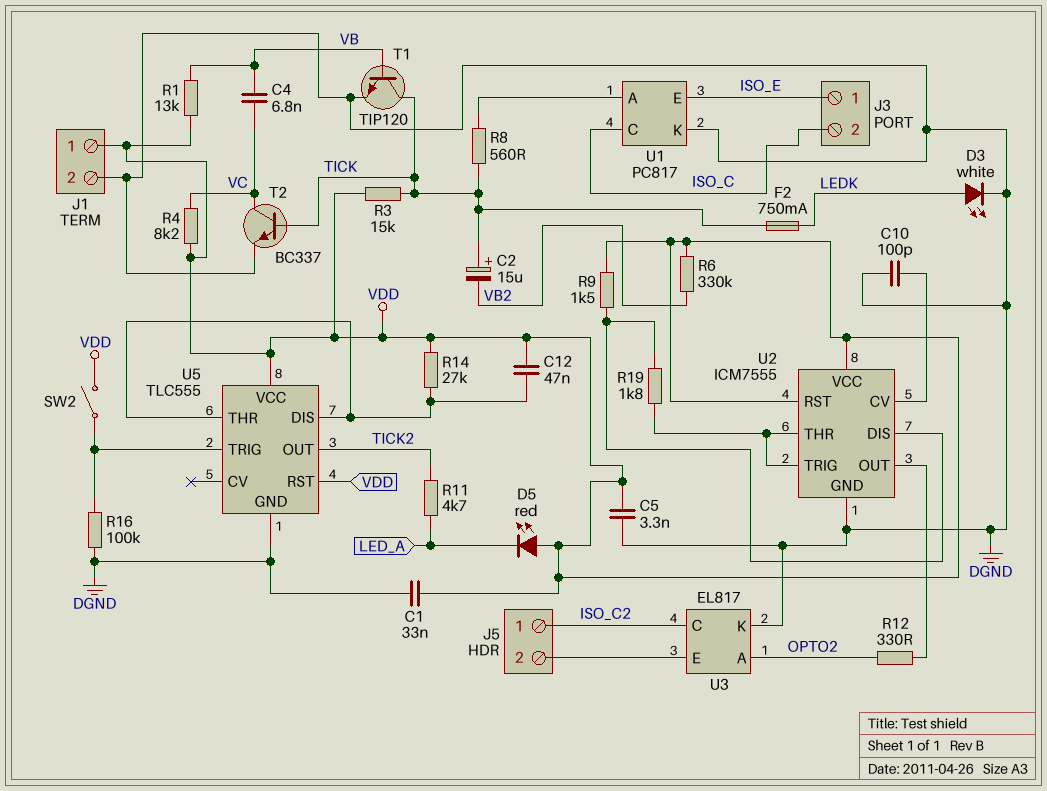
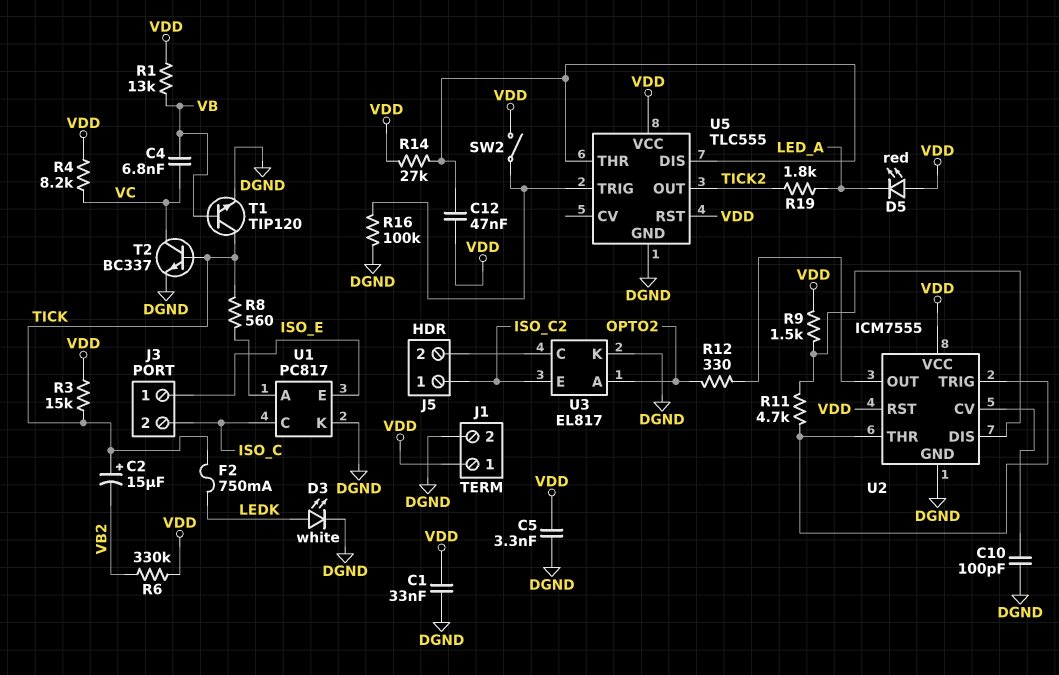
R11: 4.7k (LED_A, TICK2) -> 4.7k (U2/DIS, U2/THR)
R19: 1.8k (U2/DIS, U2/THR) -> 1.8k (LED_A, TICK2)
U3 pin C: ISO_C2 -> J5/2
U3 pin E: J5/2 -> ISO_C2

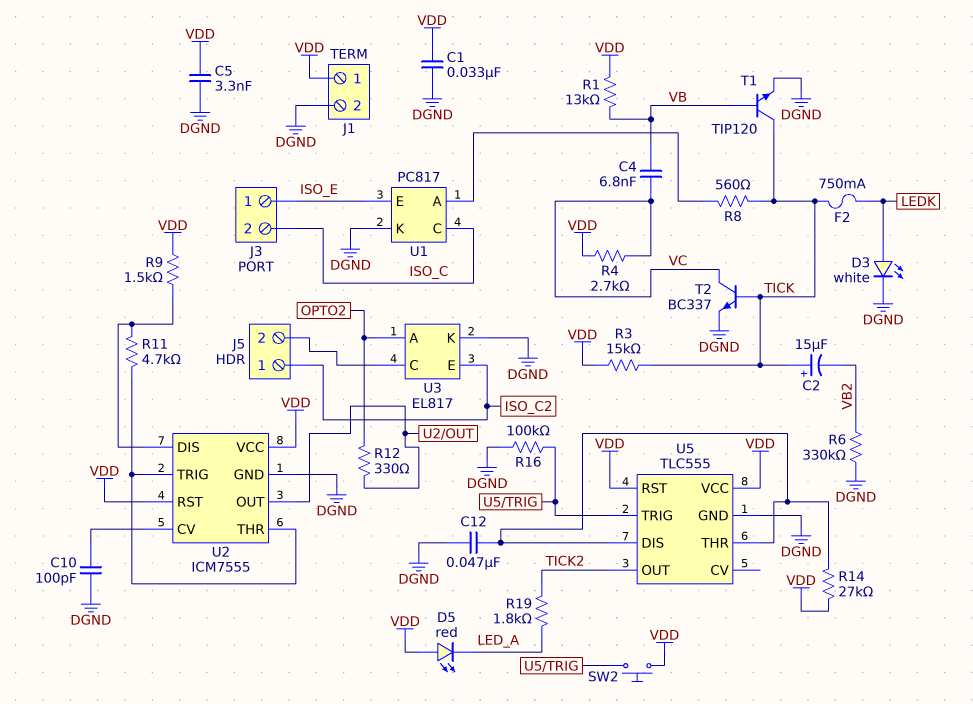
C12: 47nF (U5/DIS, VDD) -> 47nF (DGND, U5/DIS)
R4: 8.2k (VC, VDD) -> 2.7k (VC, VDD)
R6: 330k (VB2, VDD) -> 330k (DGND, VB2)
SW2: switch (U5/TRIG, VDD) -> button (U5/TRIG, VDD)

